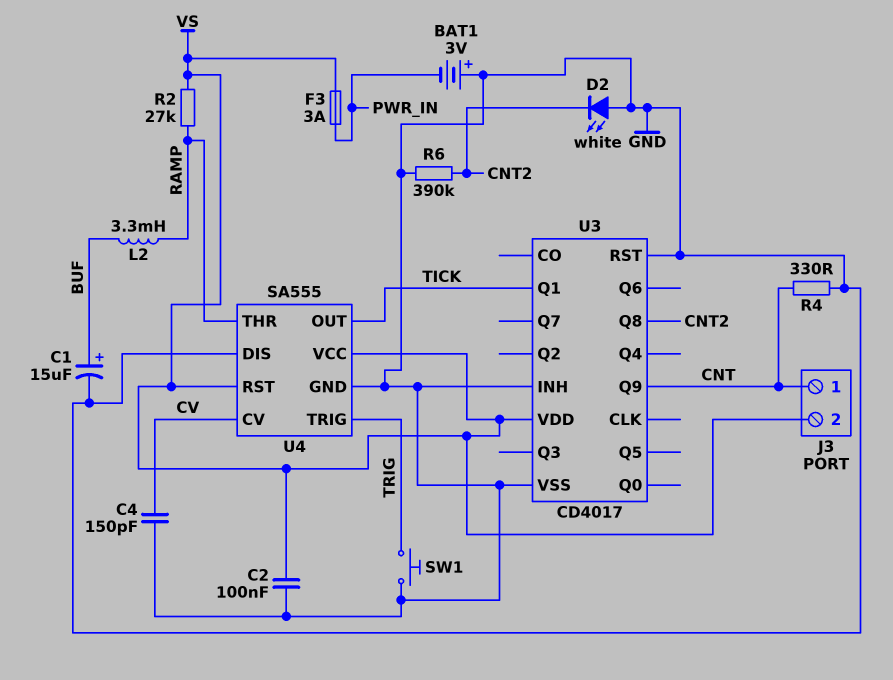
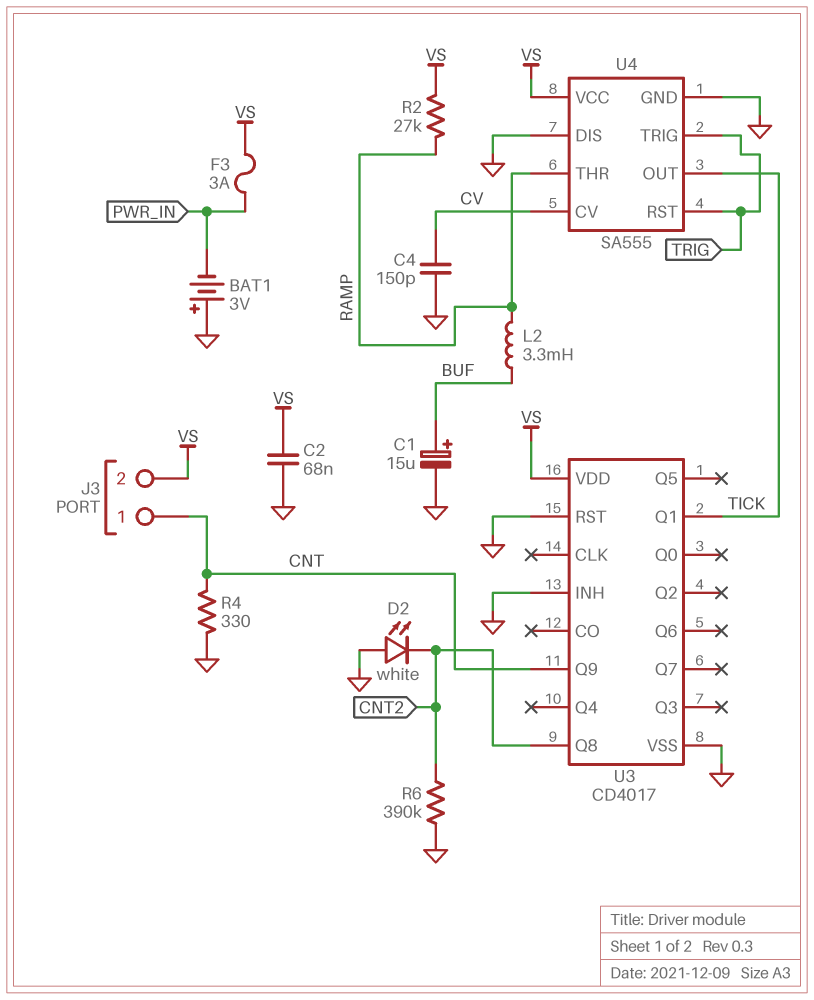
C2: 100nF (GND, VS) -> 68nF (GND, VS)
SW1: button (GND, TRIG) -> none
U4 pin RST: VS -> TRIG

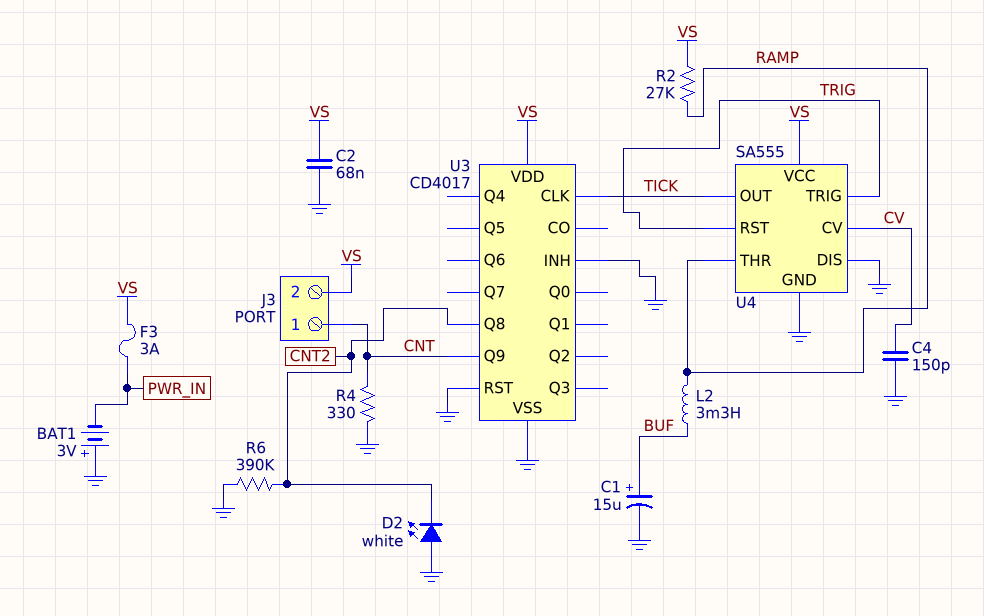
U3 pin CLK: none -> TICK
U3 pin Q1: TICK -> none

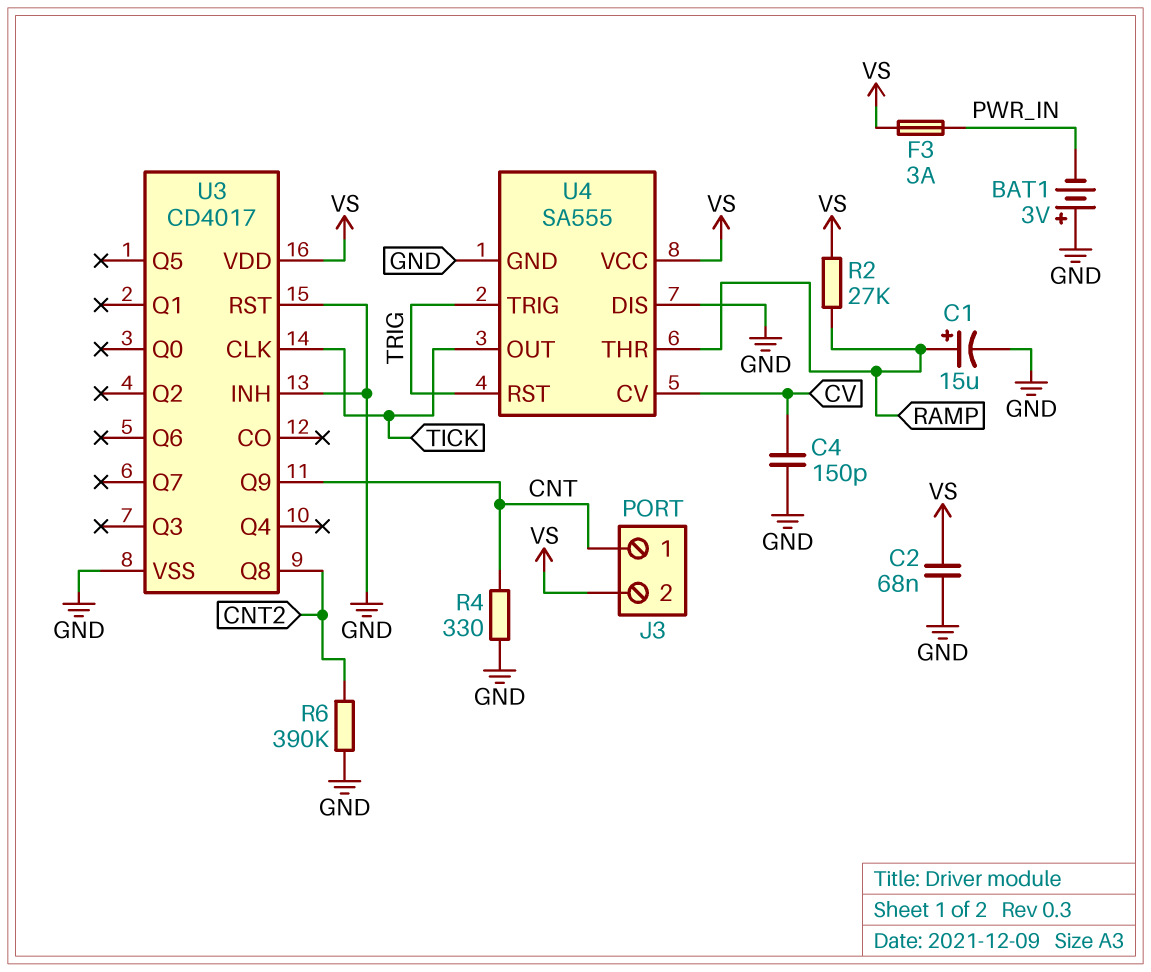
C1: 15uF (plus BUF, minus GND) -> 15uF (plus RAMP, minus GND)
D2: LED white (A GND, K CNT2) -> none
L2: 3.3mH (BUF, RAMP) -> none

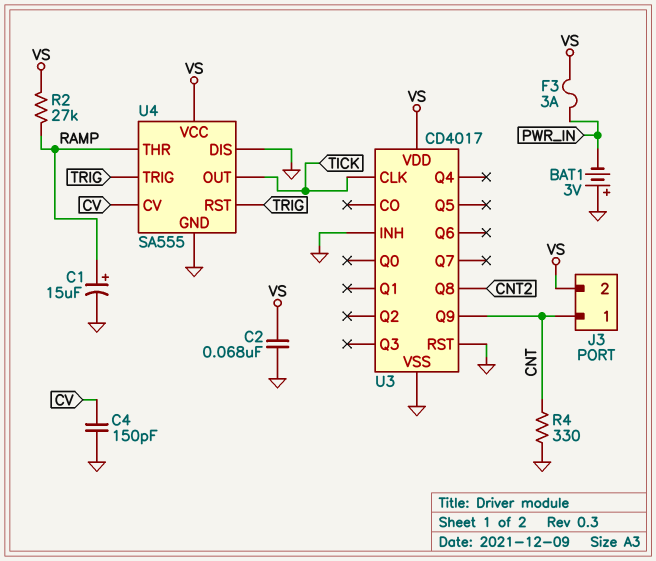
R6: 390k (CNT2, GND) -> none

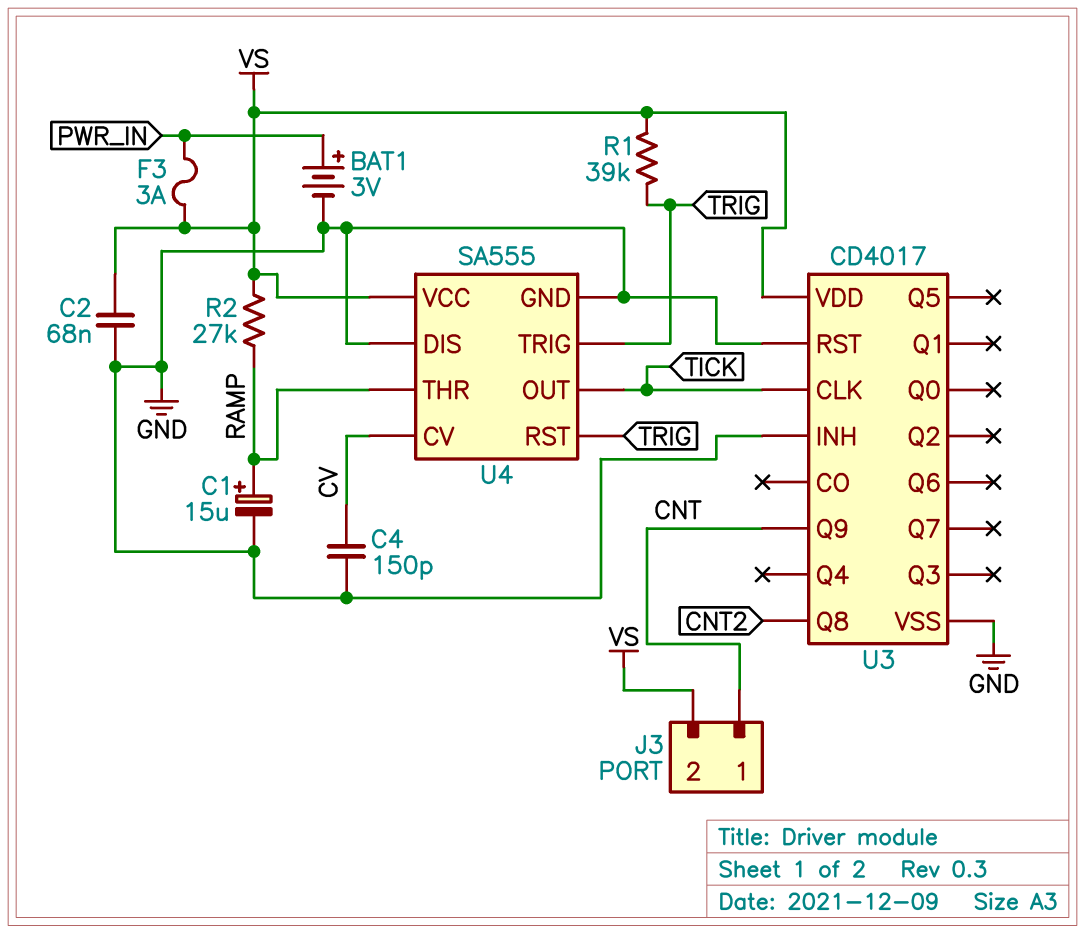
BAT1: 3V (plus GND, minus PWR_IN) -> 3V (plus PWR_IN, minus GND)
R1: none -> 39k (TRIG, VS)
R4: 330 (CNT, GND) -> none

